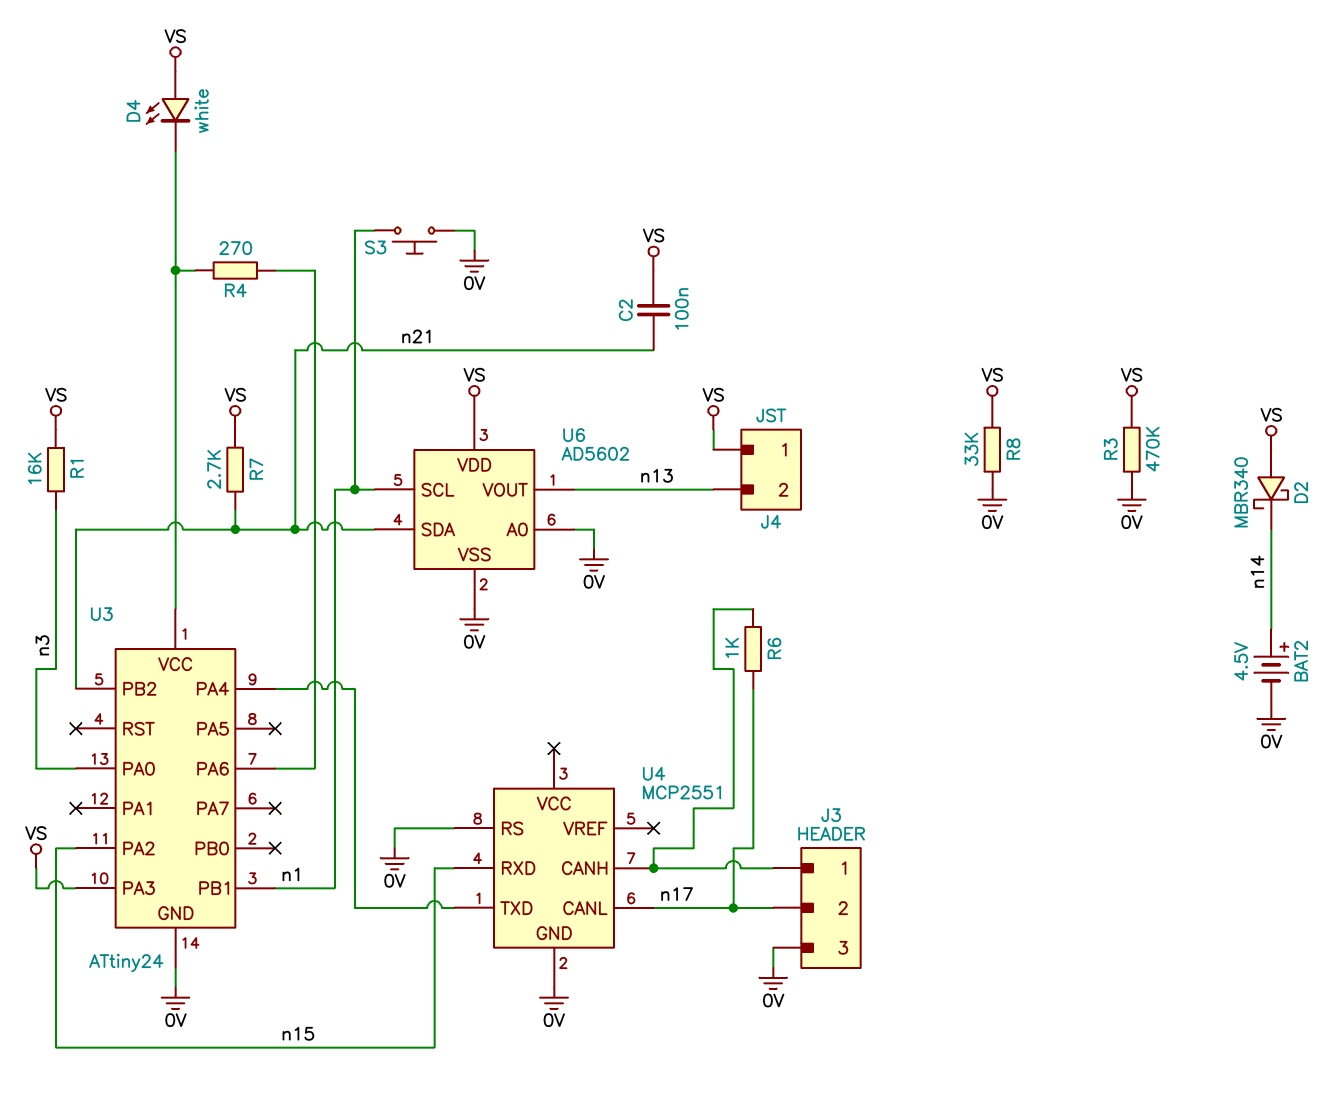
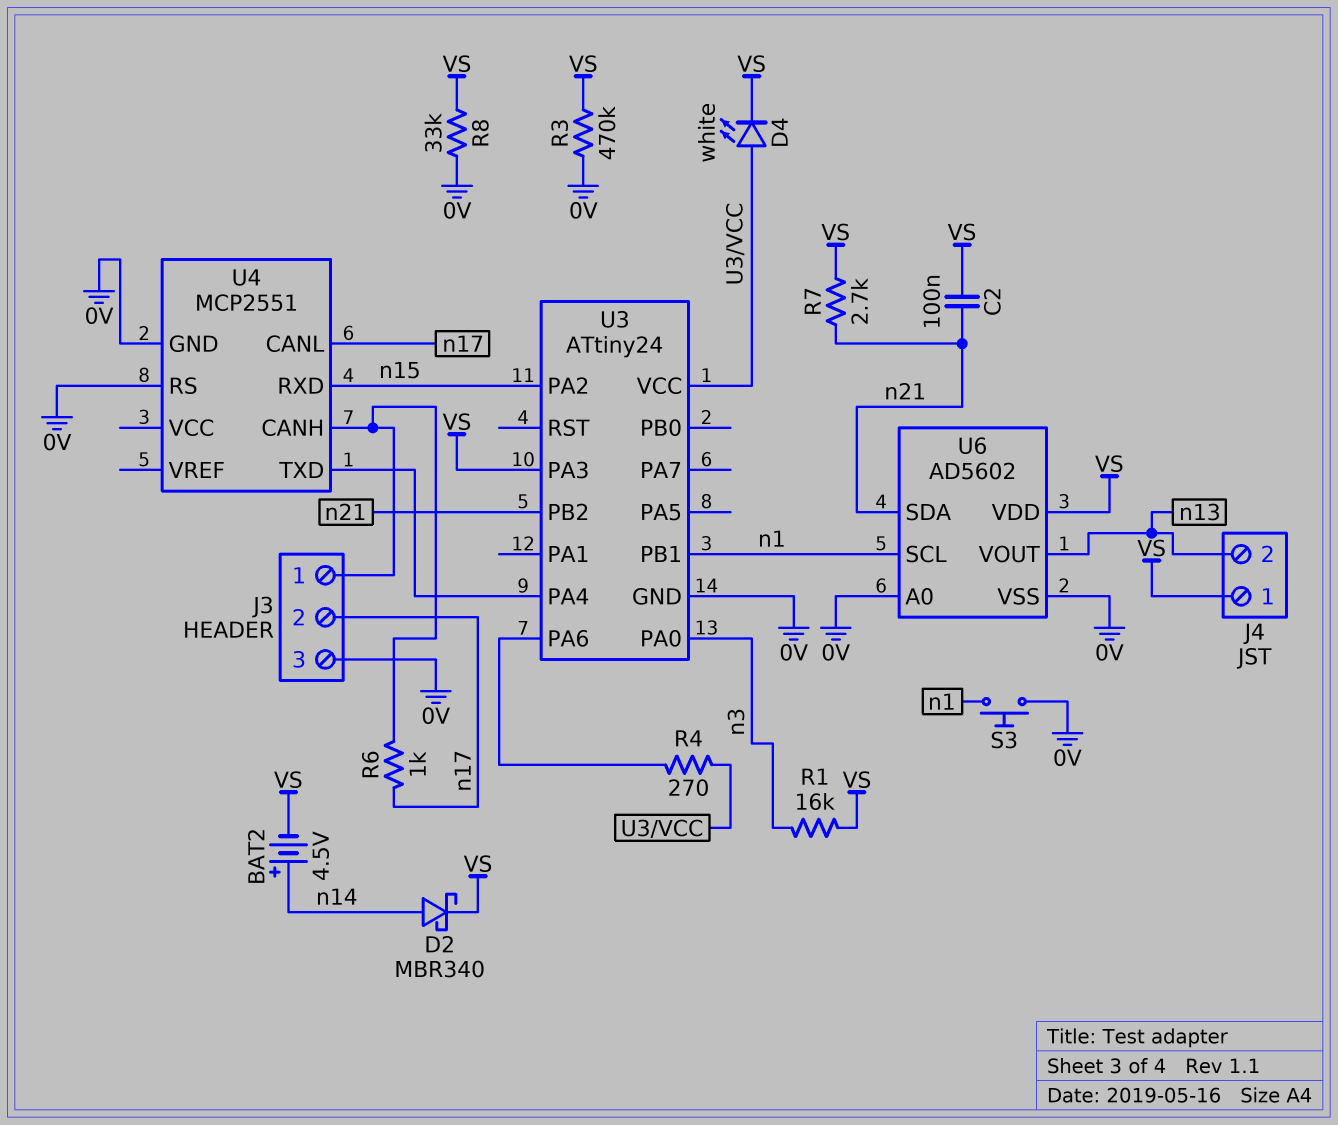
BAT2: 4.5V (plus n14, minus 0V) -> 4.5V (plus n14, minus VS)
D2: schottky MBR340 (A VS, K n14) -> schottky MBR340 (A n14, K VS)
D4: LED white (A VS, K U3/VCC) -> LED white (A U3/VCC, K VS)

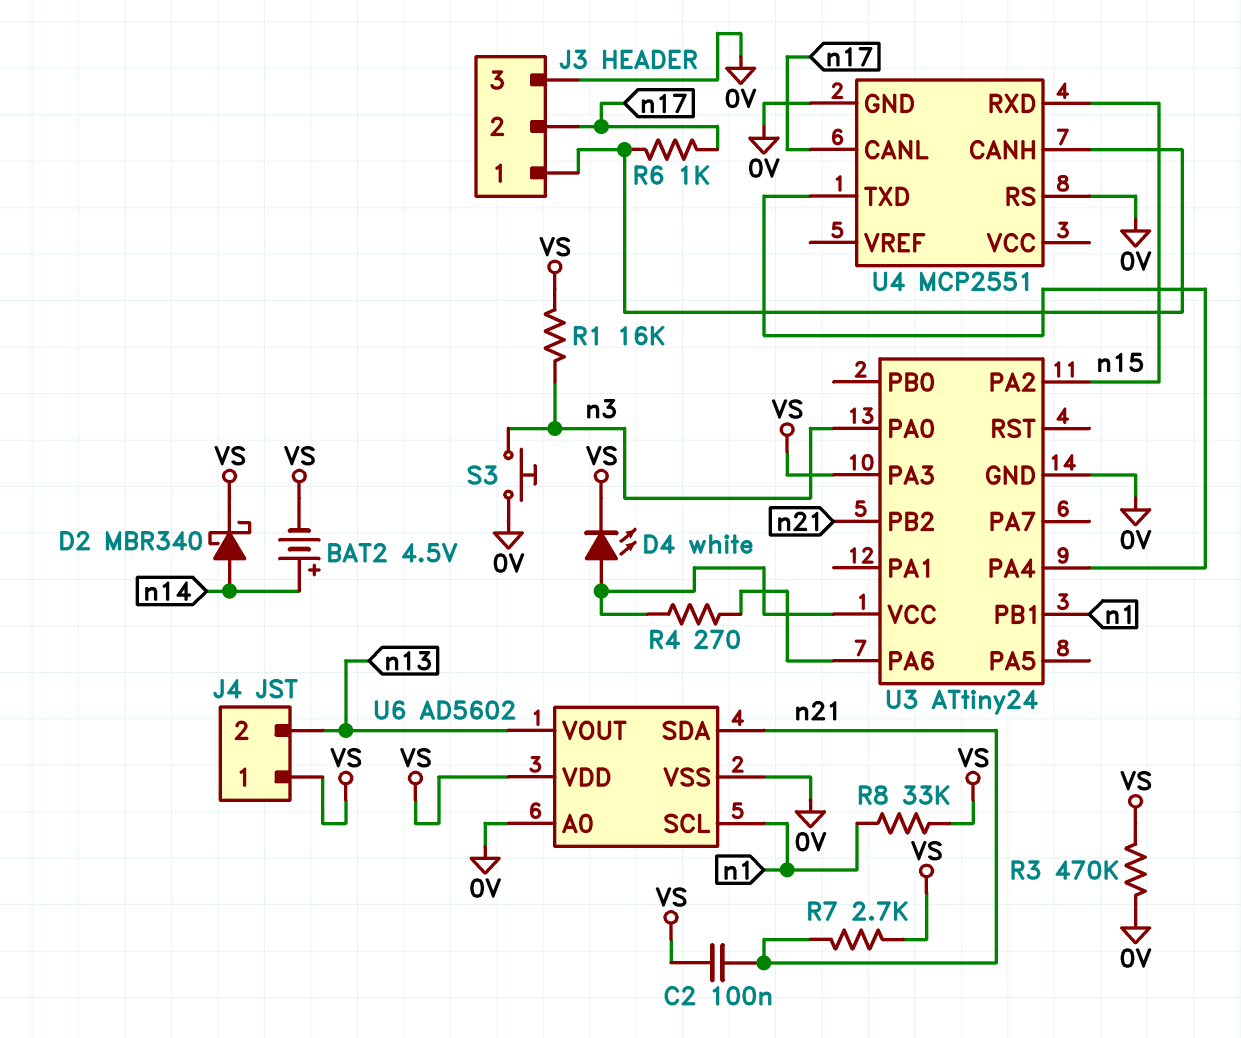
R8: 33k (0V, VS) -> 33k (VS, n1)
S3: button (0V, n1) -> button (0V, n3)

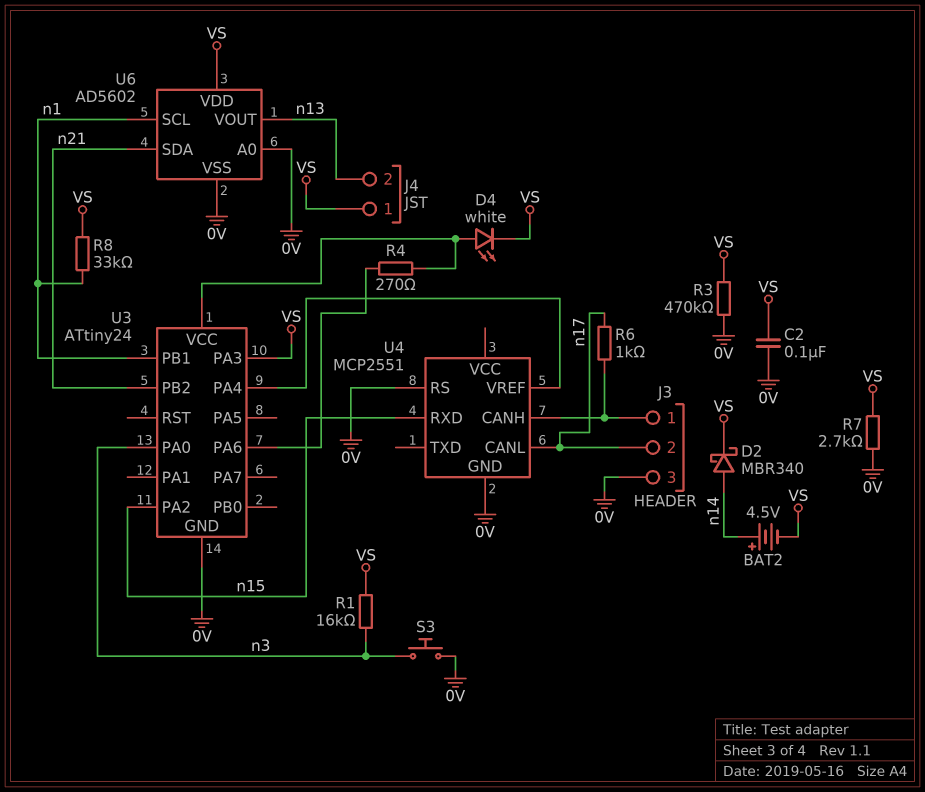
C2: 100nF (VS, n21) -> 100nF (0V, VS)
R7: 2.7k (VS, n21) -> 2.7k (0V, VS)
U4 pin TXD: U3/PA4 -> none
U4 pin VREF: none -> U3/PA4

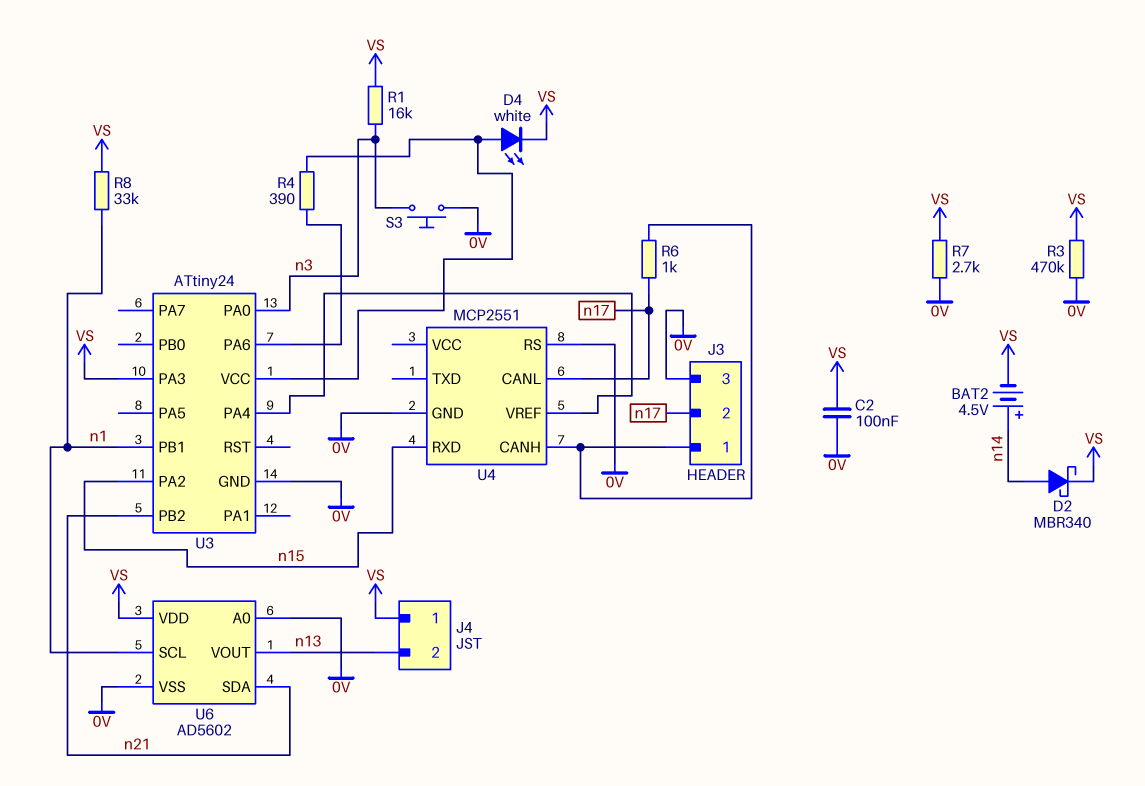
R4: 270 (U3/PA6, U3/VCC) -> 390 (U3/PA6, U3/VCC)

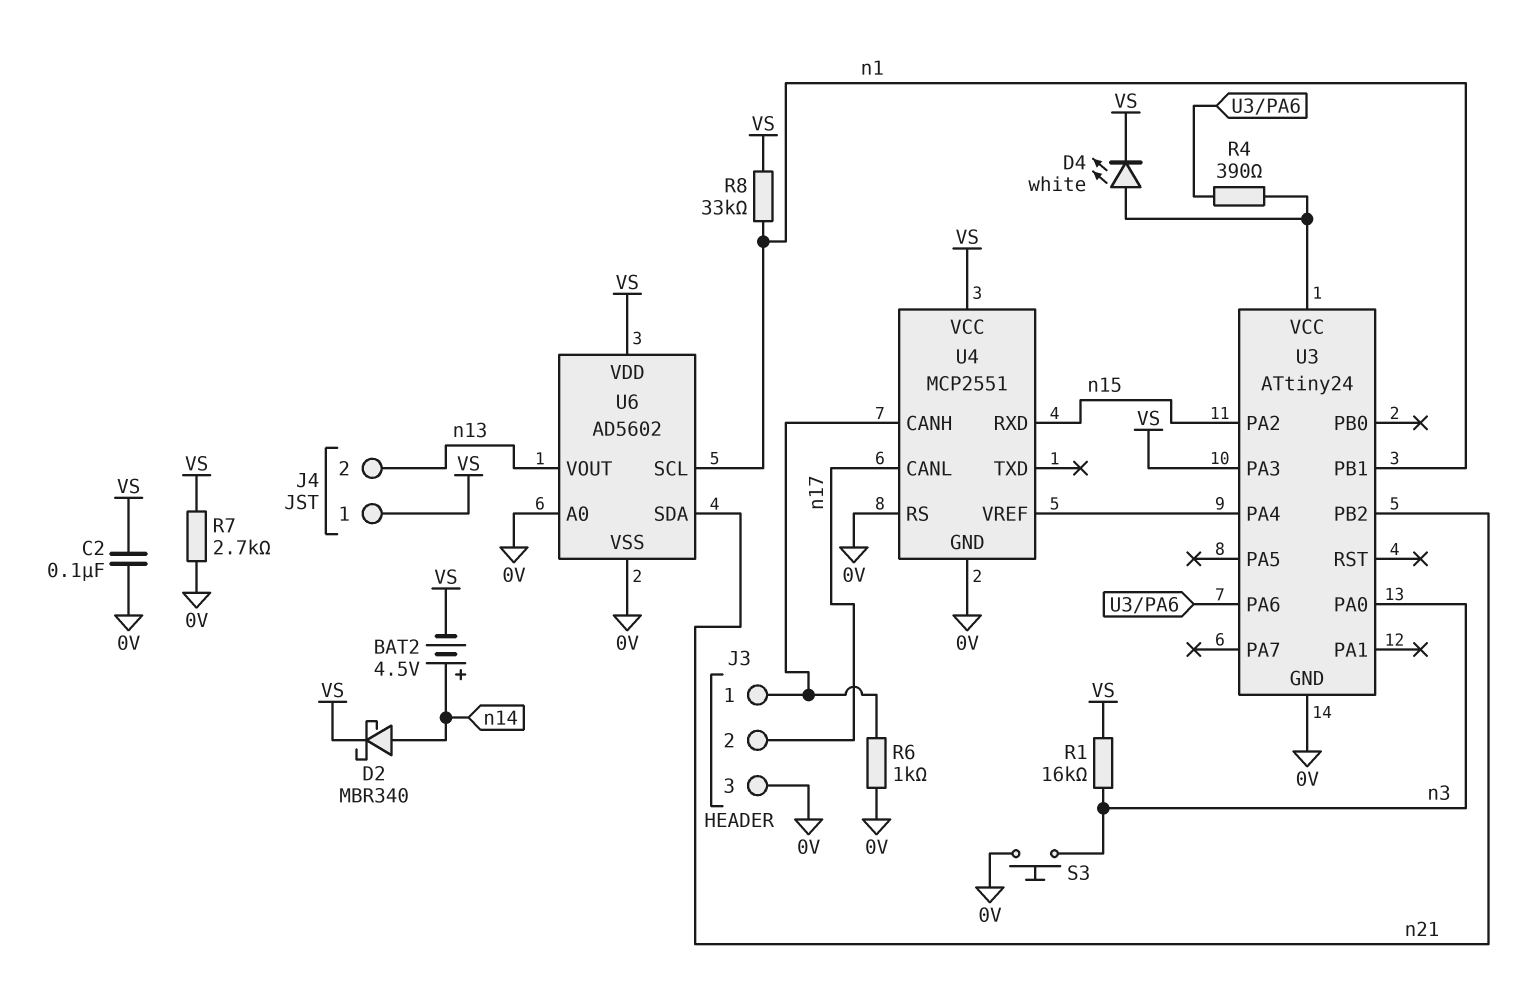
R3: 470k (0V, VS) -> none
R6: 1k (J3/1, n17) -> 1k (0V, J3/1)
U4 pin VCC: none -> VS

